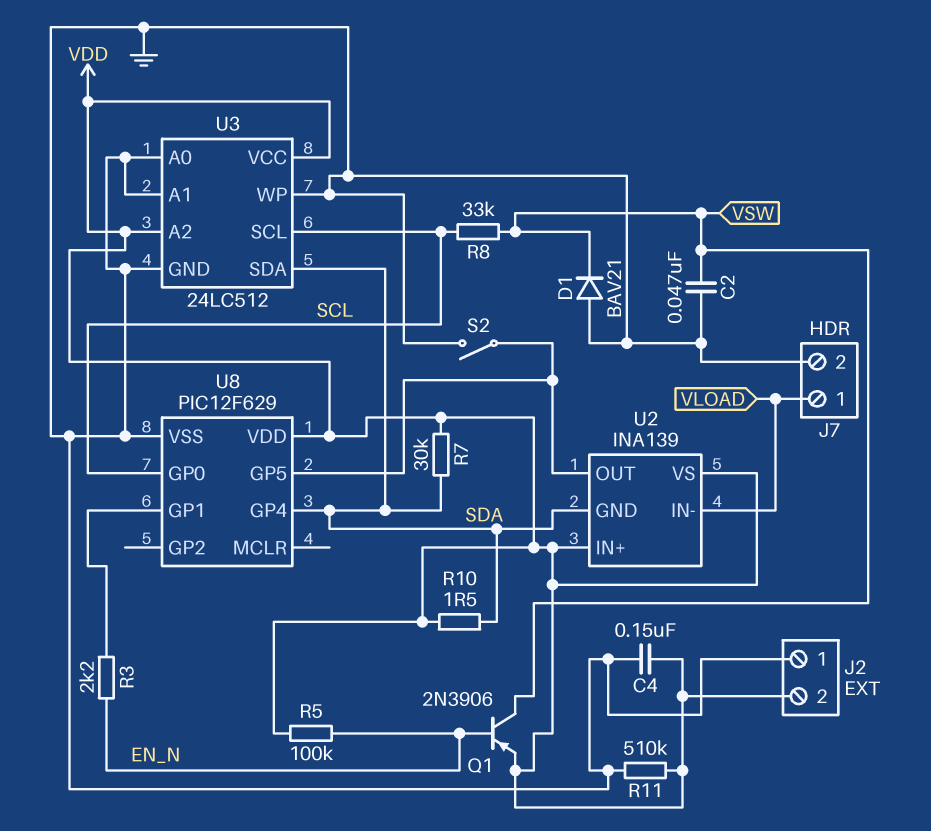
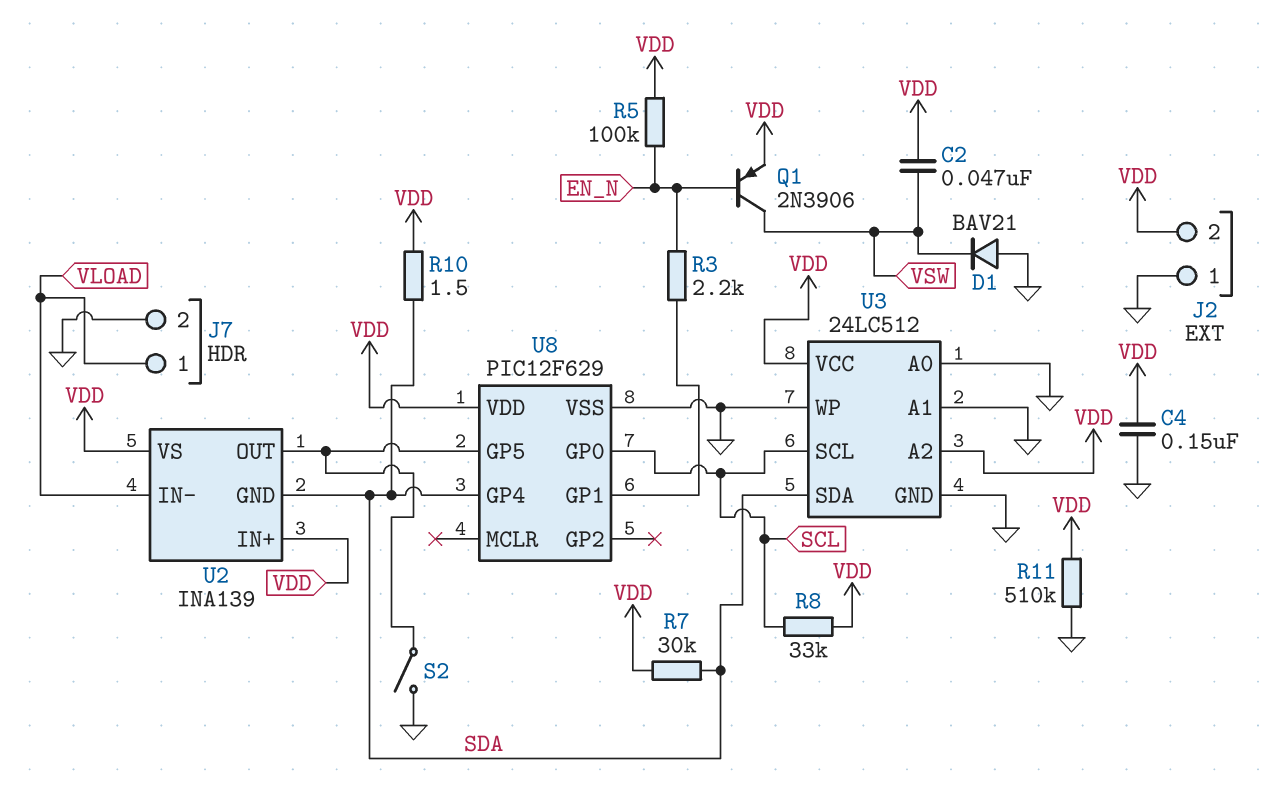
C2: 47nF (GND, VSW) -> 47nF (VDD, VSW)
R8: 33k (SCL, VSW) -> 33k (SCL, VDD)

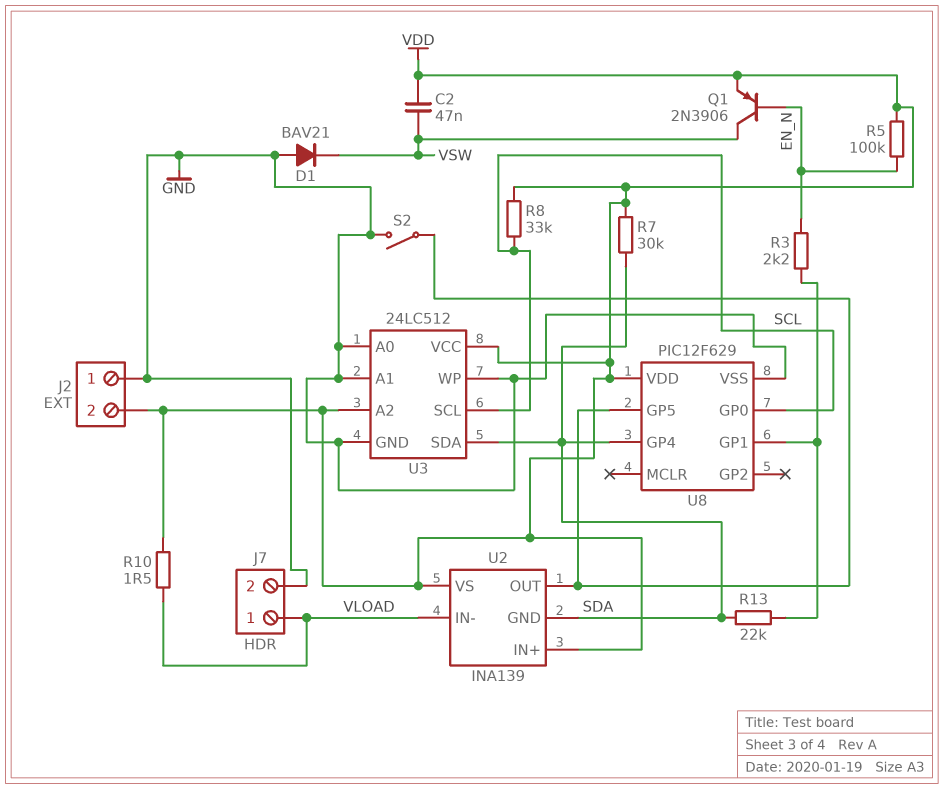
C4: 150nF (GND, VDD) -> none
R10: 1.5 (SDA, VDD) -> 1.5 (VDD, VLOAD)
R11: 510k (GND, VDD) -> none
R13: none -> 22k (SDA, U8/GP1)

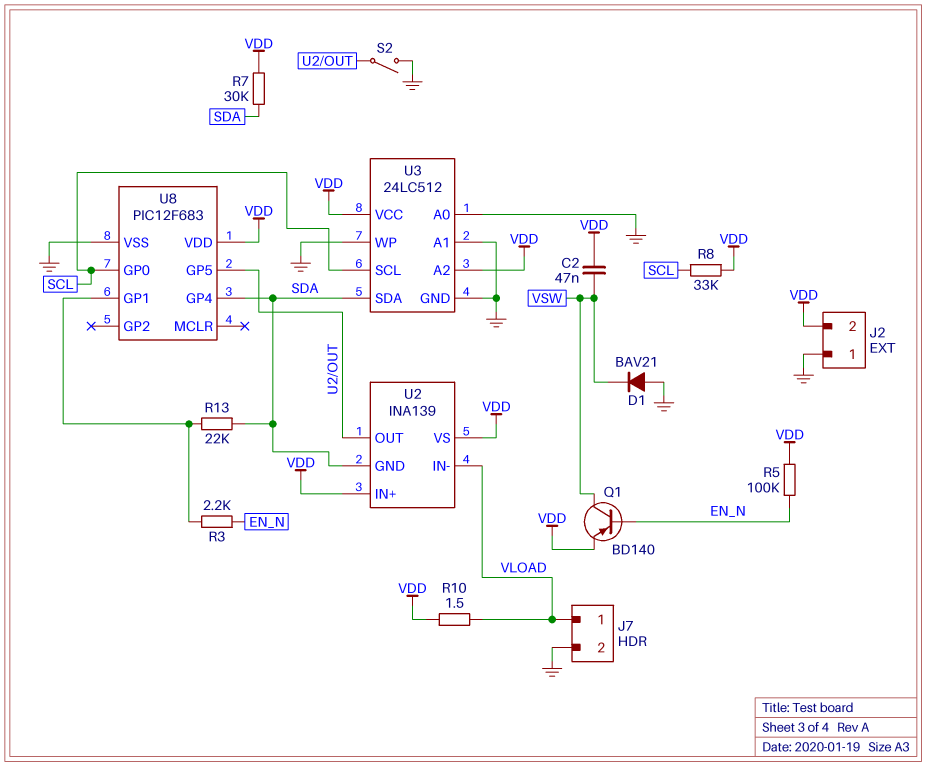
Q1: PNP 2N3906 (B EN_N, C VSW, E VDD) -> PNP BD140 (B EN_N, C VSW, E VDD)
U8: PIC12F629 -> PIC12F683

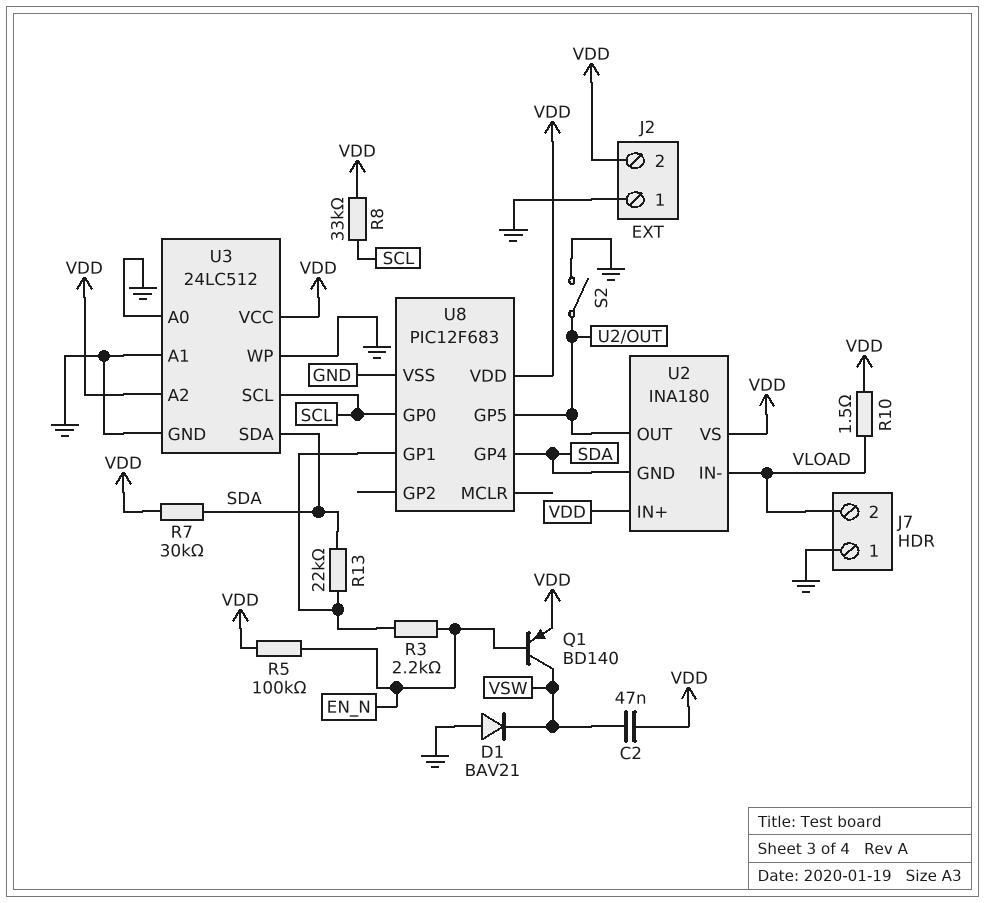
J7 pin 1: VLOAD -> GND
J7 pin 2: GND -> VLOAD
U2: INA139 -> INA180

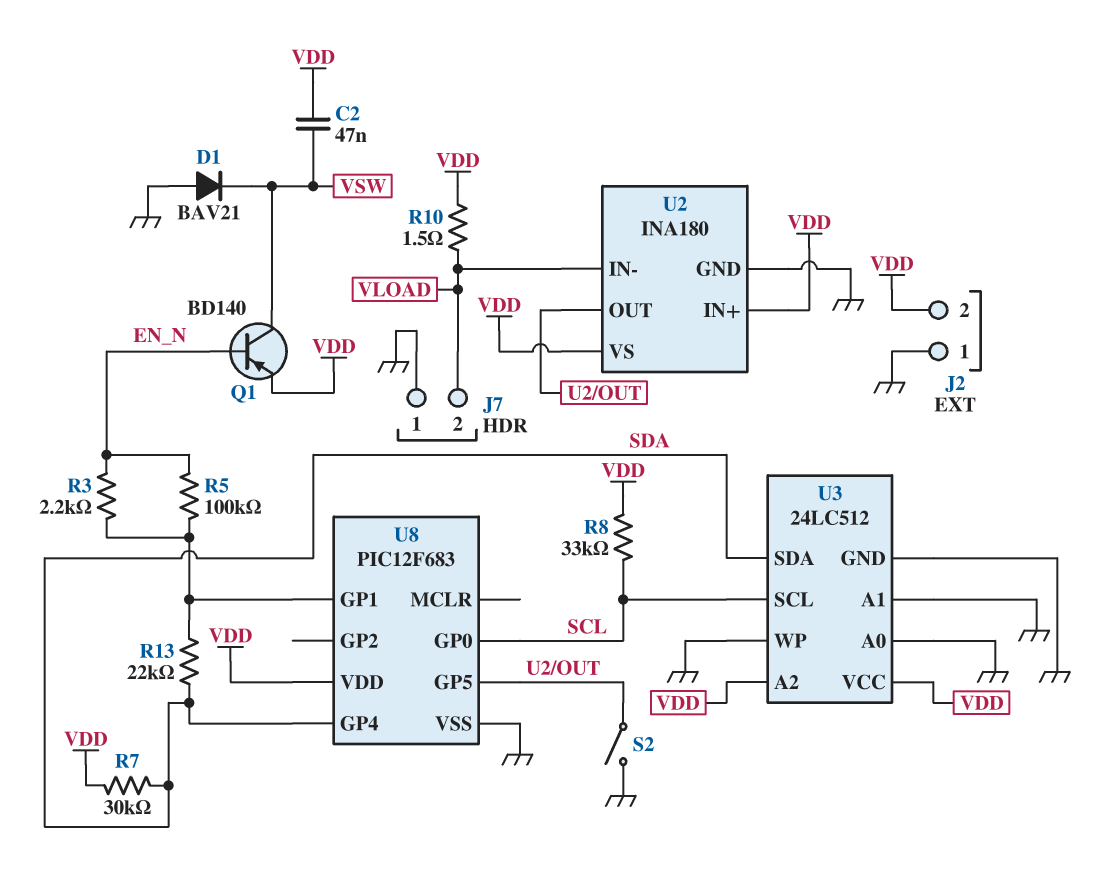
R5: 100k (EN_N, VDD) -> 100k (EN_N, U8/GP1)
U2 pin GND: SDA -> GND

